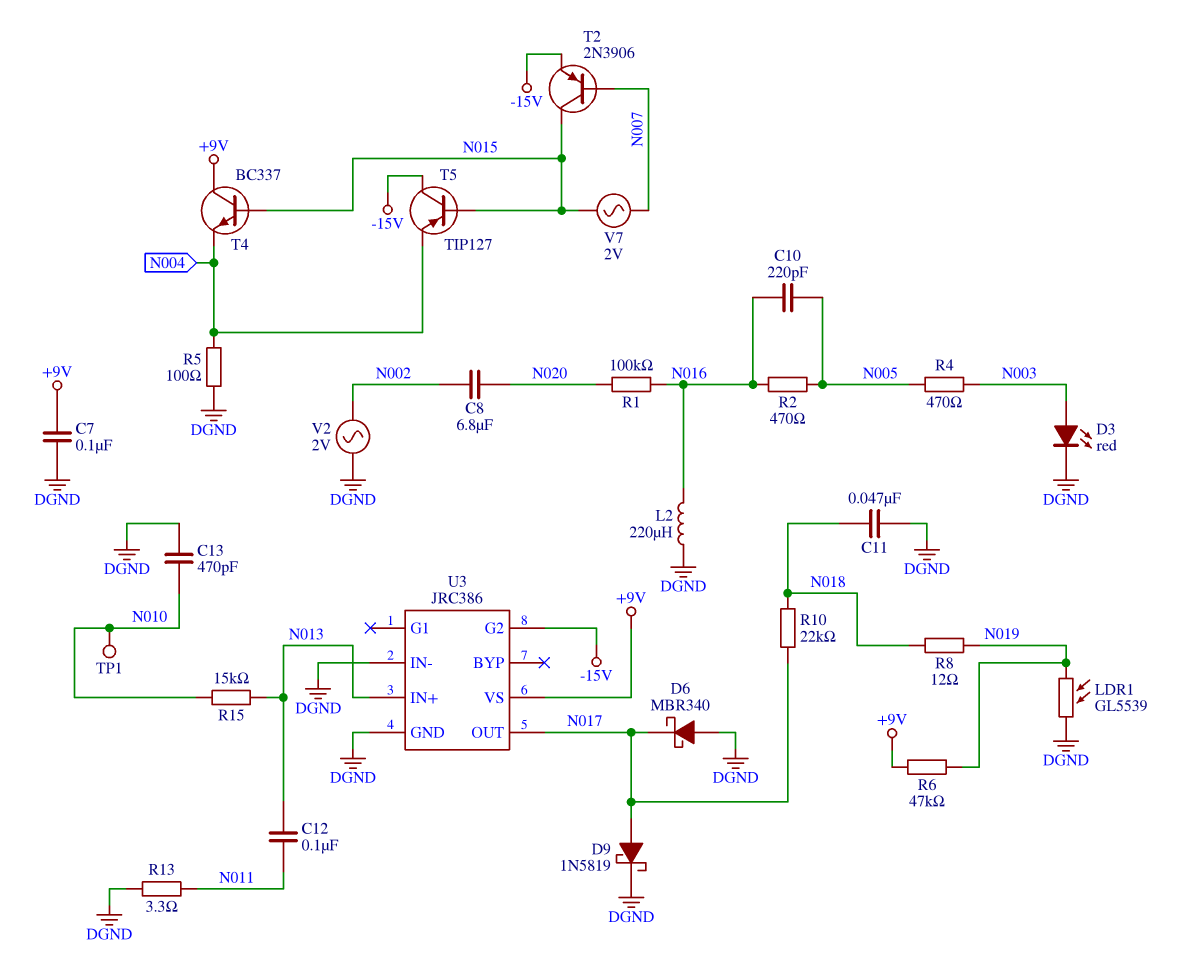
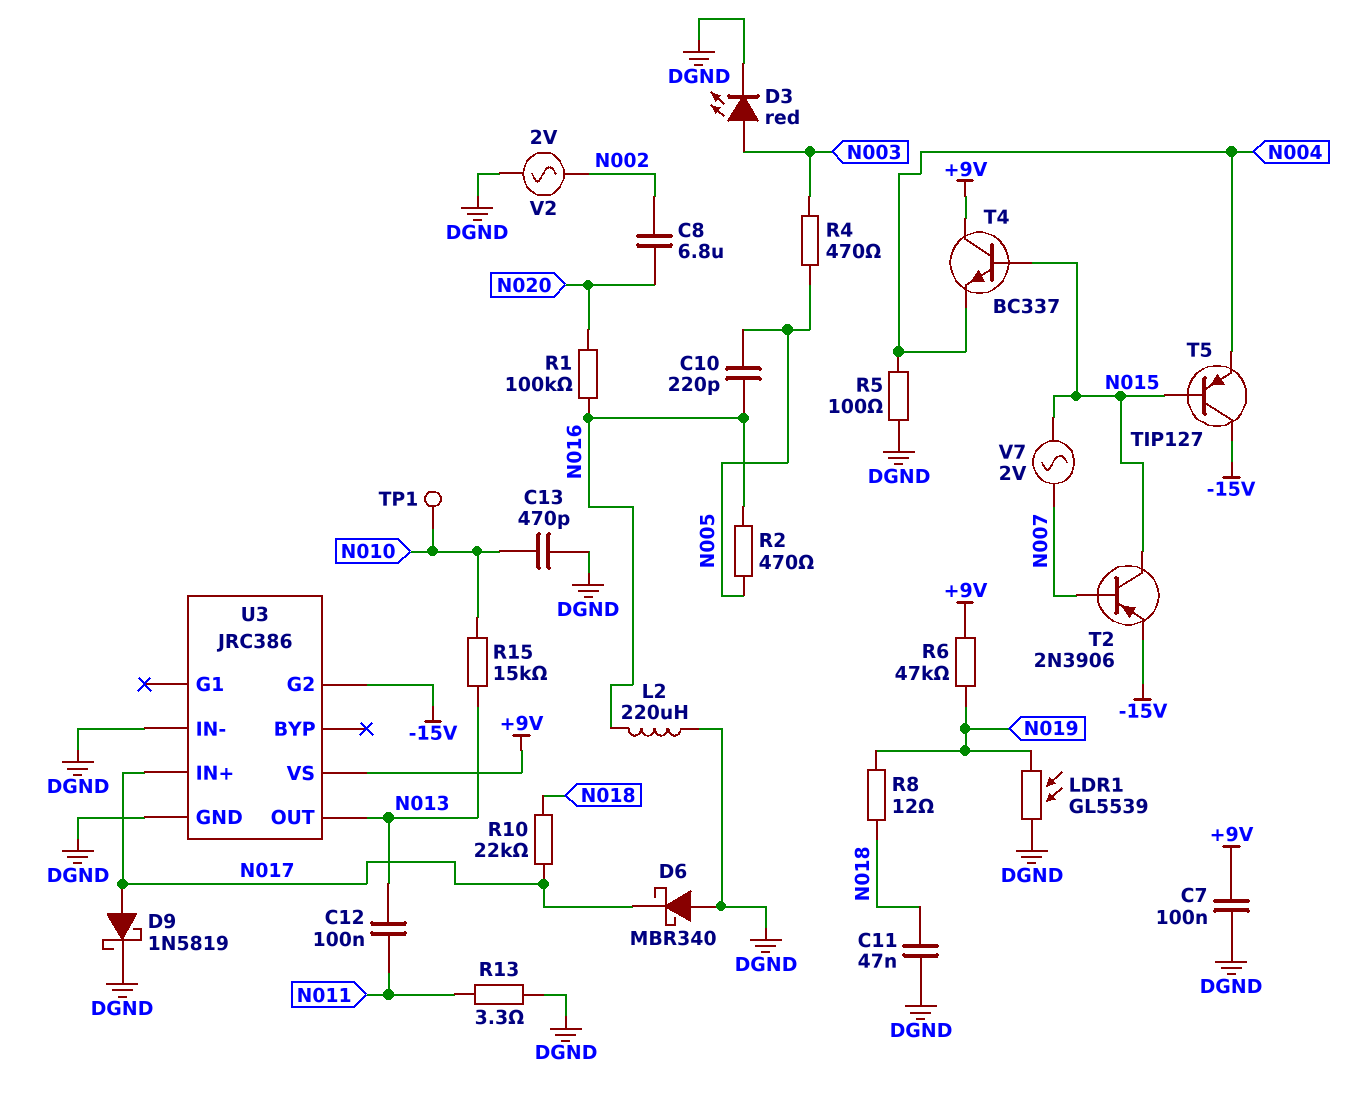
U3 pin IN+: N013 -> N017
U3 pin OUT: N017 -> N013

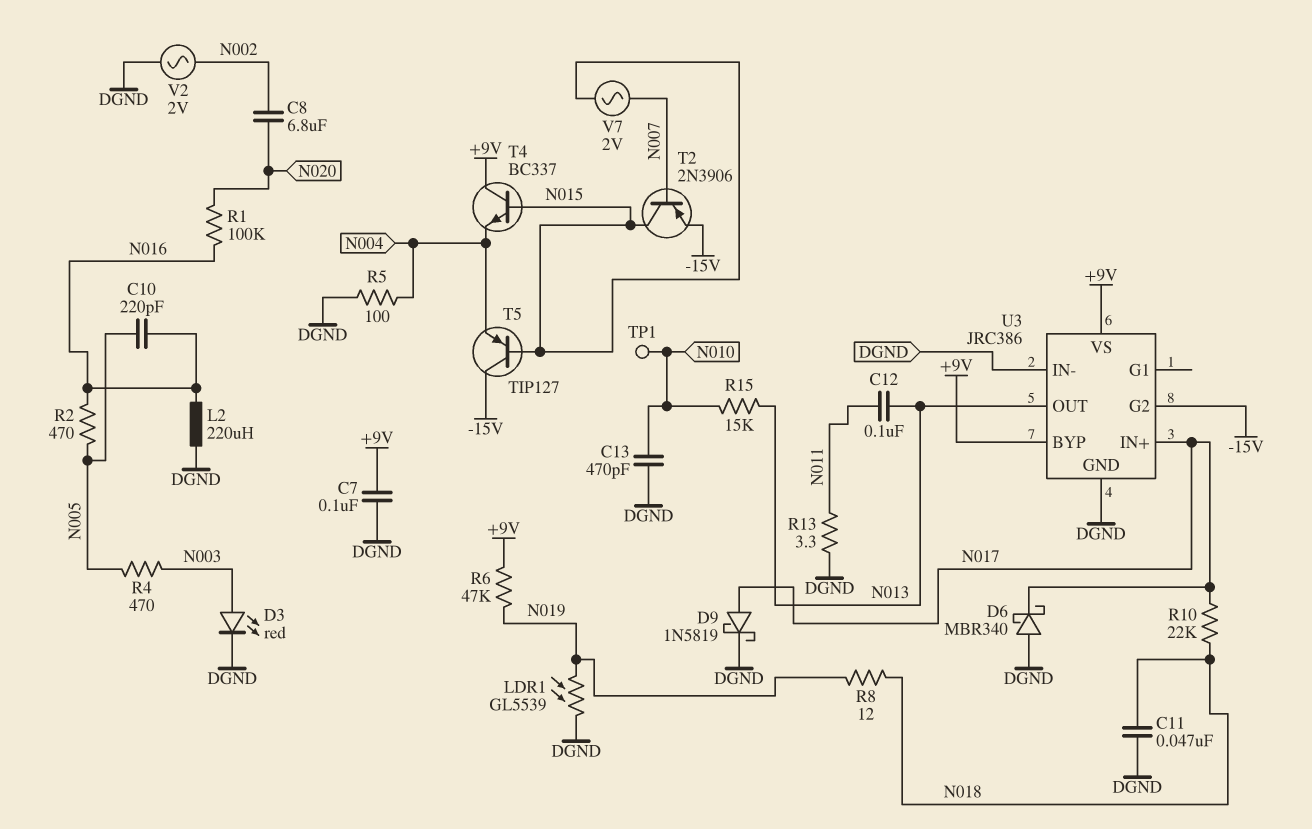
U3 pin BYP: none -> +9V

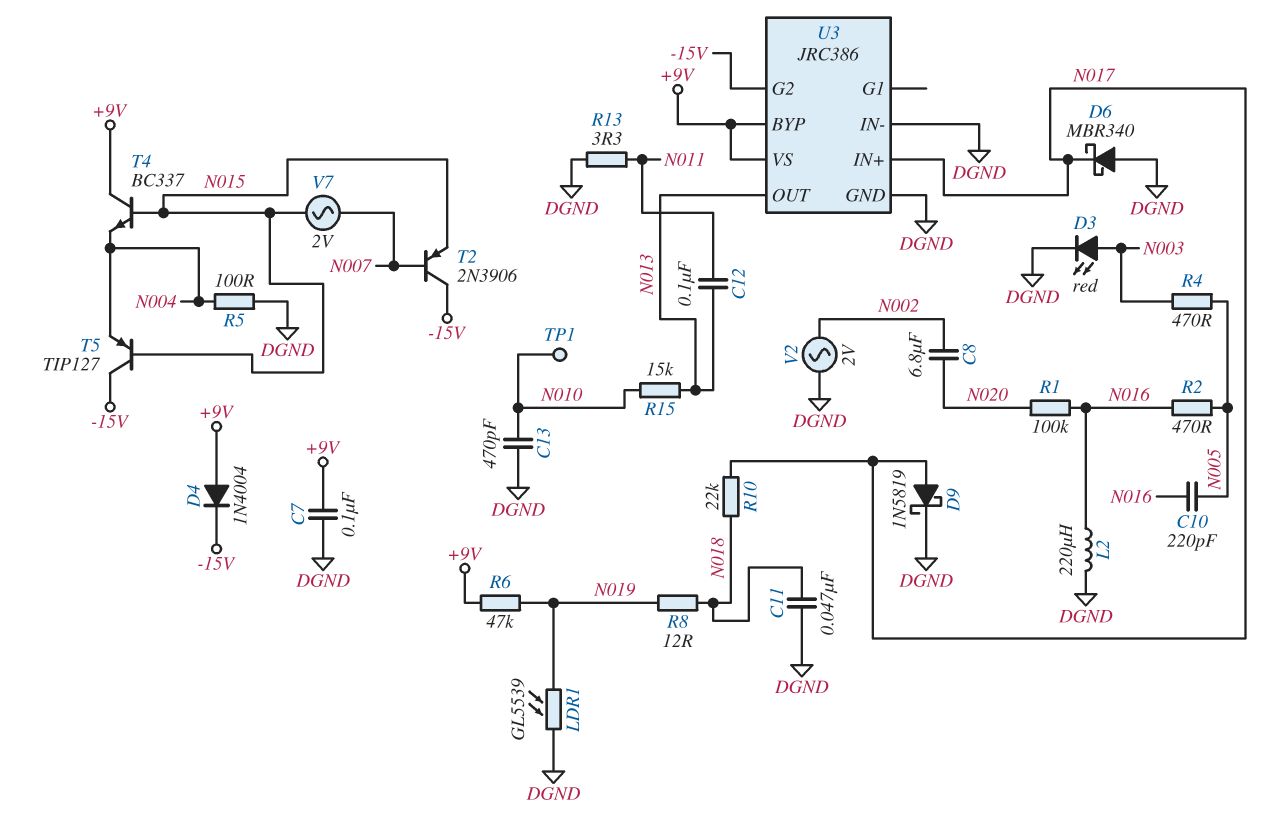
D4: none -> diode 1N4004 (A +9V, K -15V)
T2: PNP 2N3906 (B N007, C N015, E -15V) -> PNP 2N3906 (B N007, C -15V, E N015)

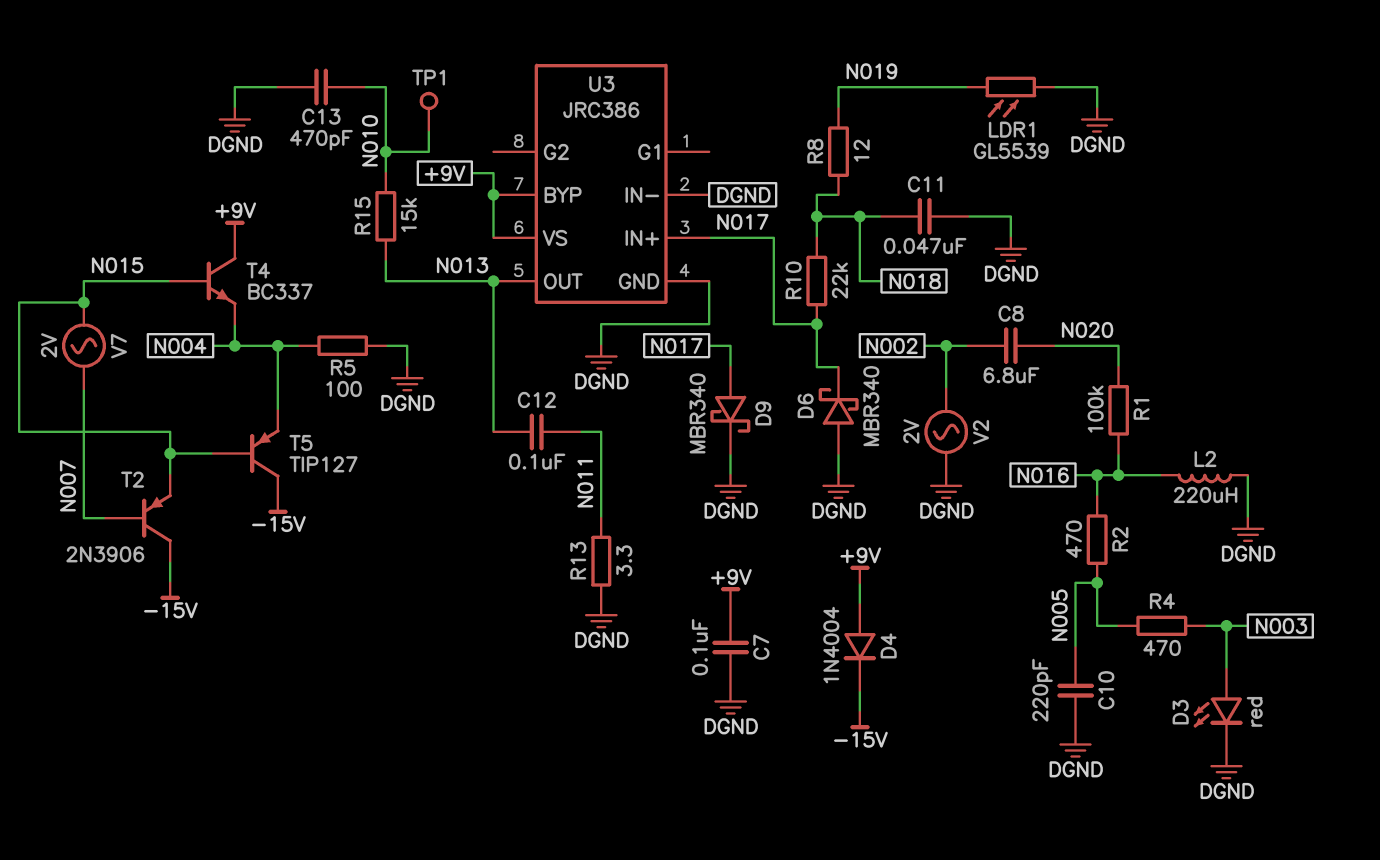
C10: 220pF (N005, N016) -> 220pF (DGND, N005)
D9: schottky 1N5819 (A N017, K DGND) -> schottky MBR340 (A N017, K DGND)
R6: 47k (+9V, N019) -> none
U3 pin G2: -15V -> none

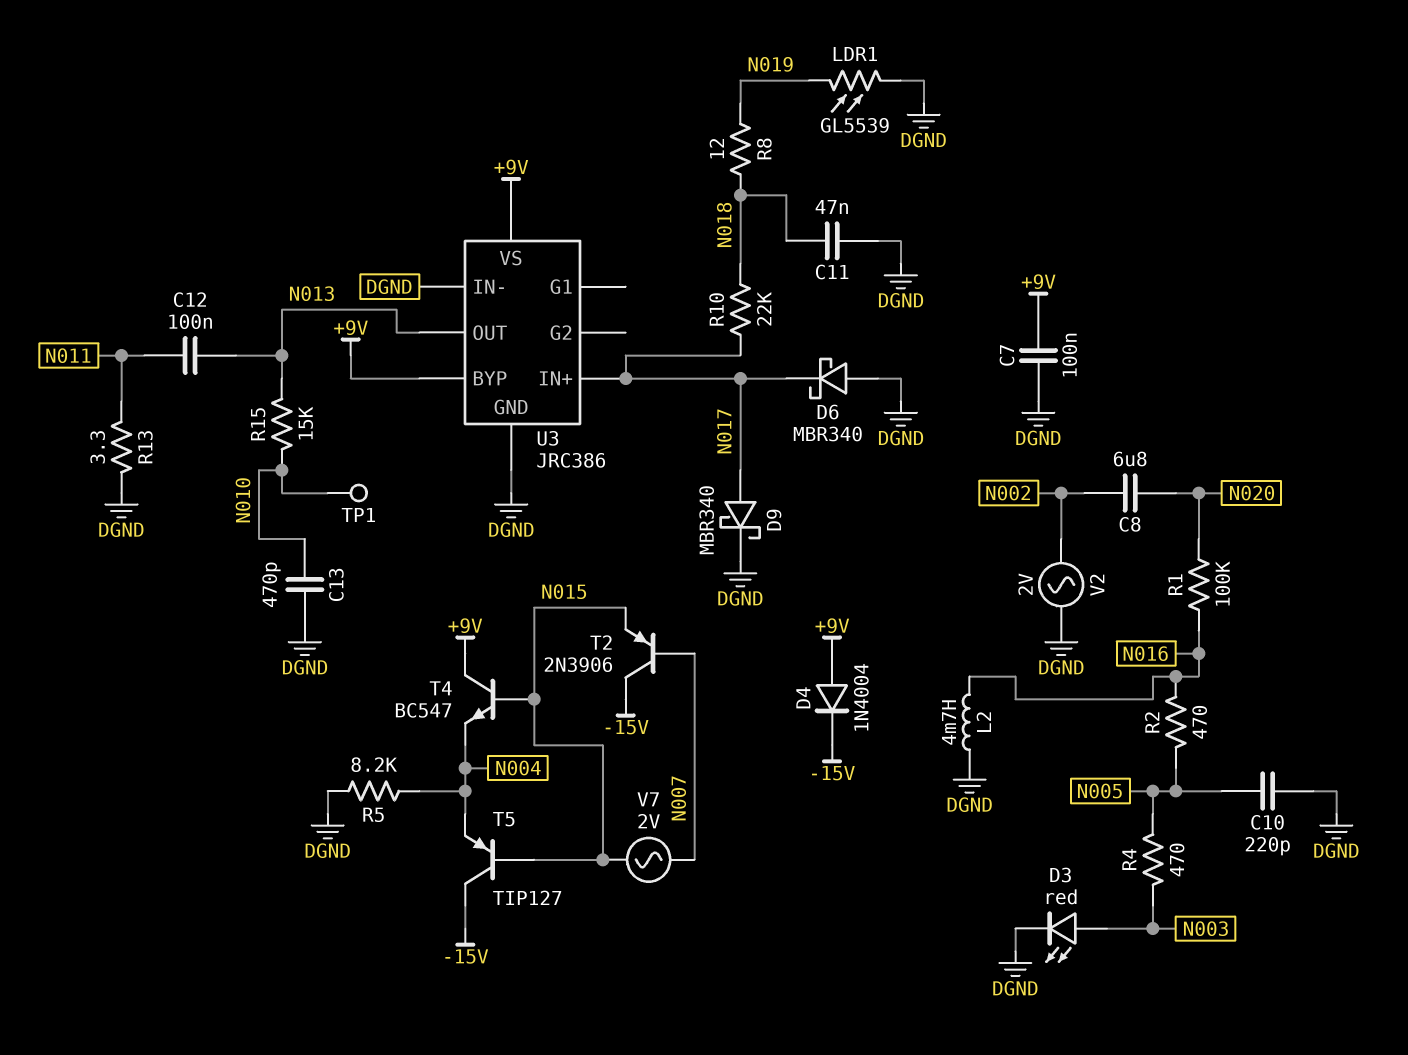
L2: 220uH (DGND, N016) -> 4.7mH (DGND, N016)
R5: 100 (DGND, N004) -> 8.2k (DGND, N004)
T4: NPN BC337 (B N015, C +9V, E N004) -> NPN BC547 (B N015, C +9V, E N004)

